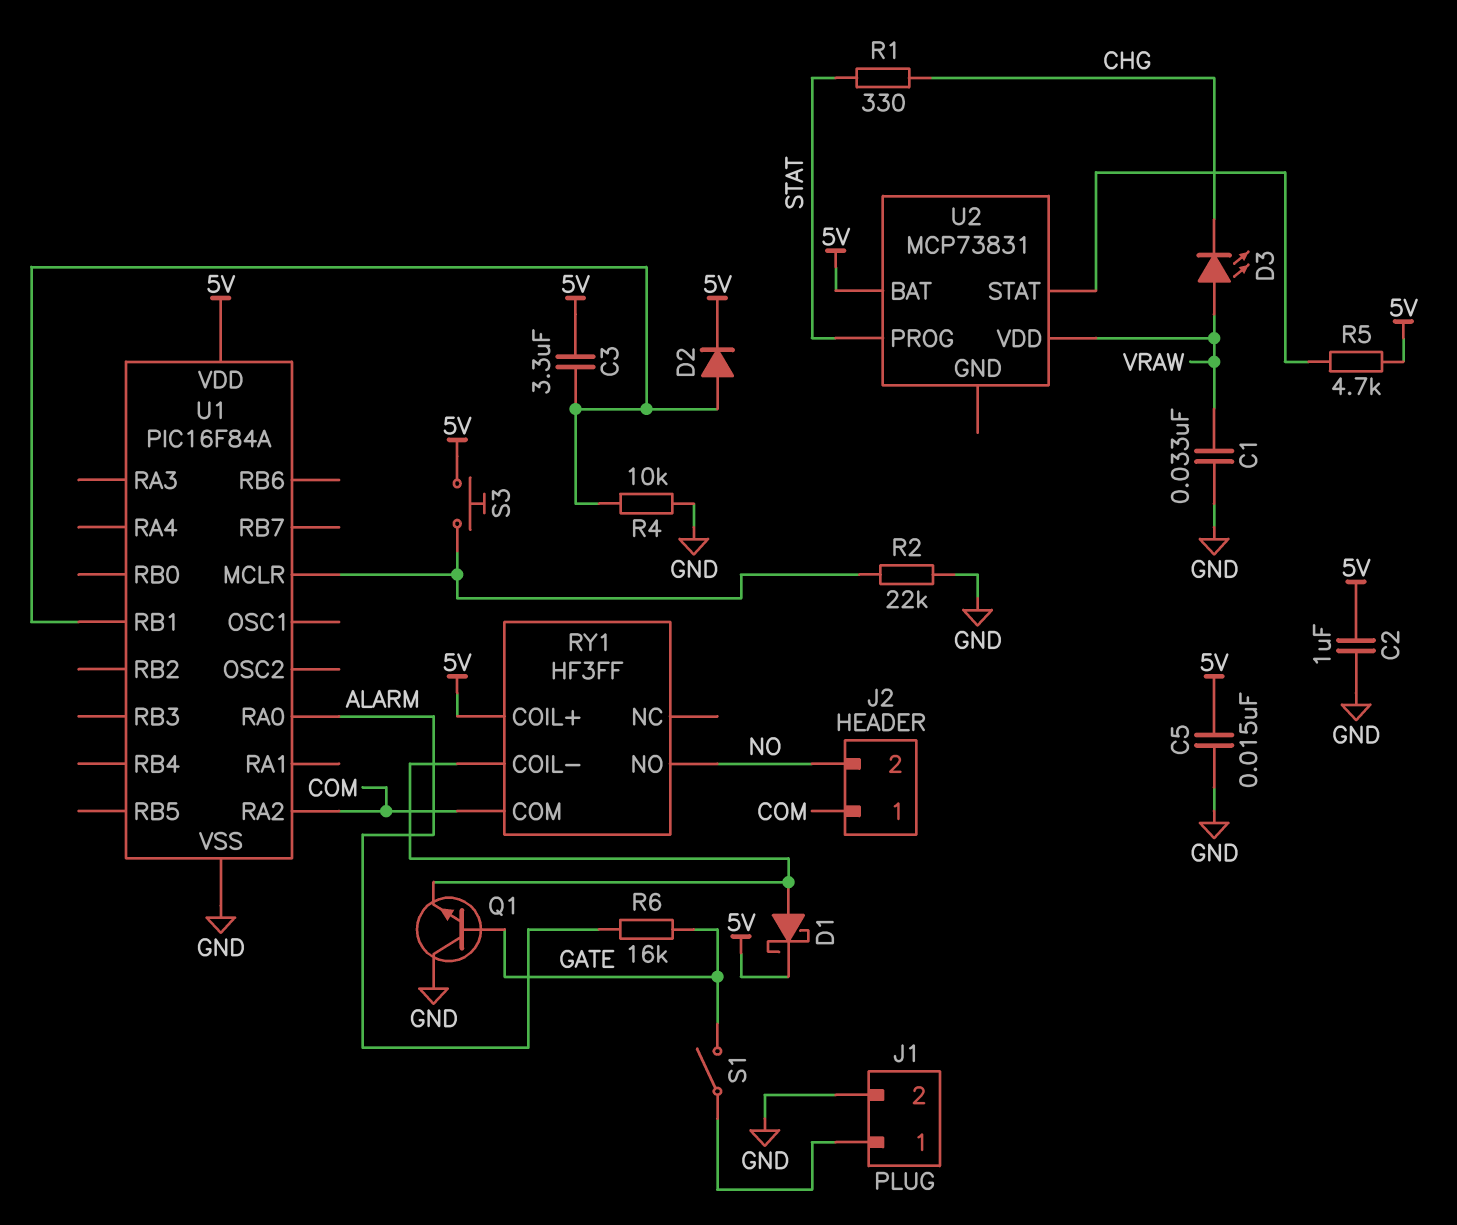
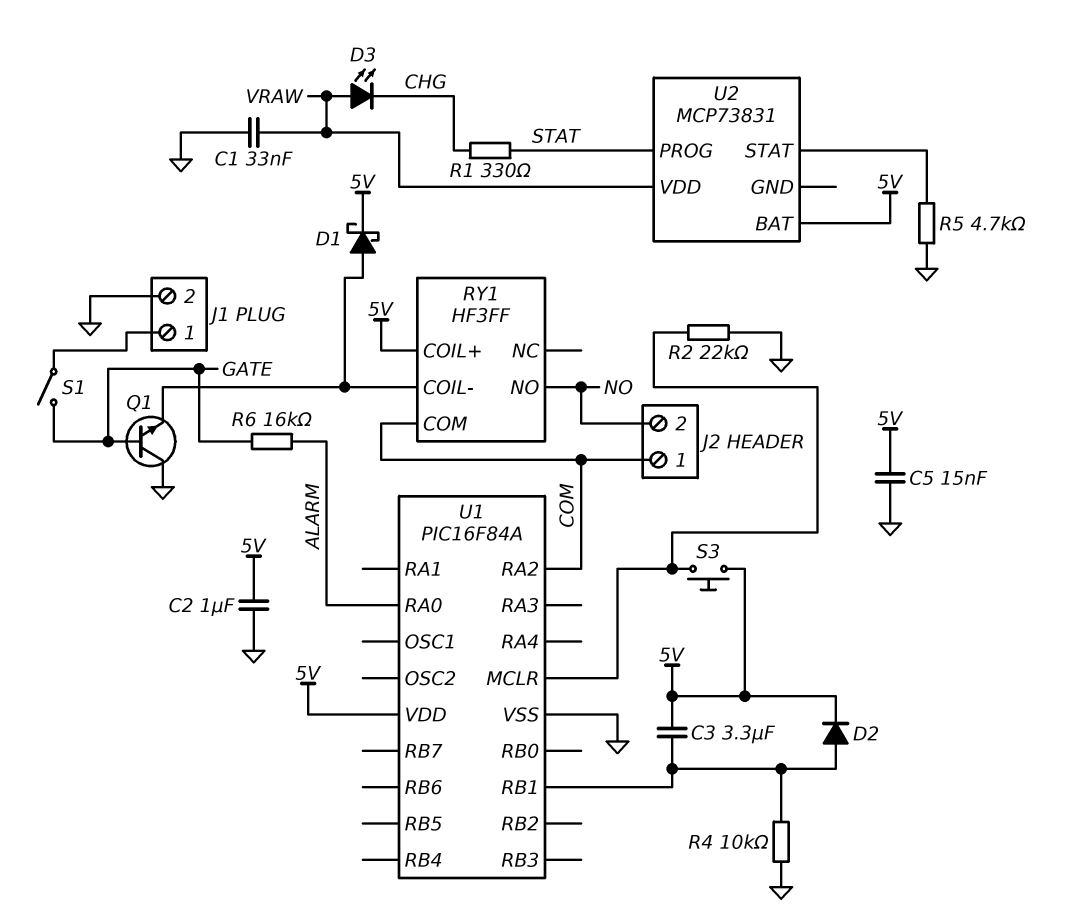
R5: 4.7k (5V, U2/STAT) -> 4.7k (GND, U2/STAT)

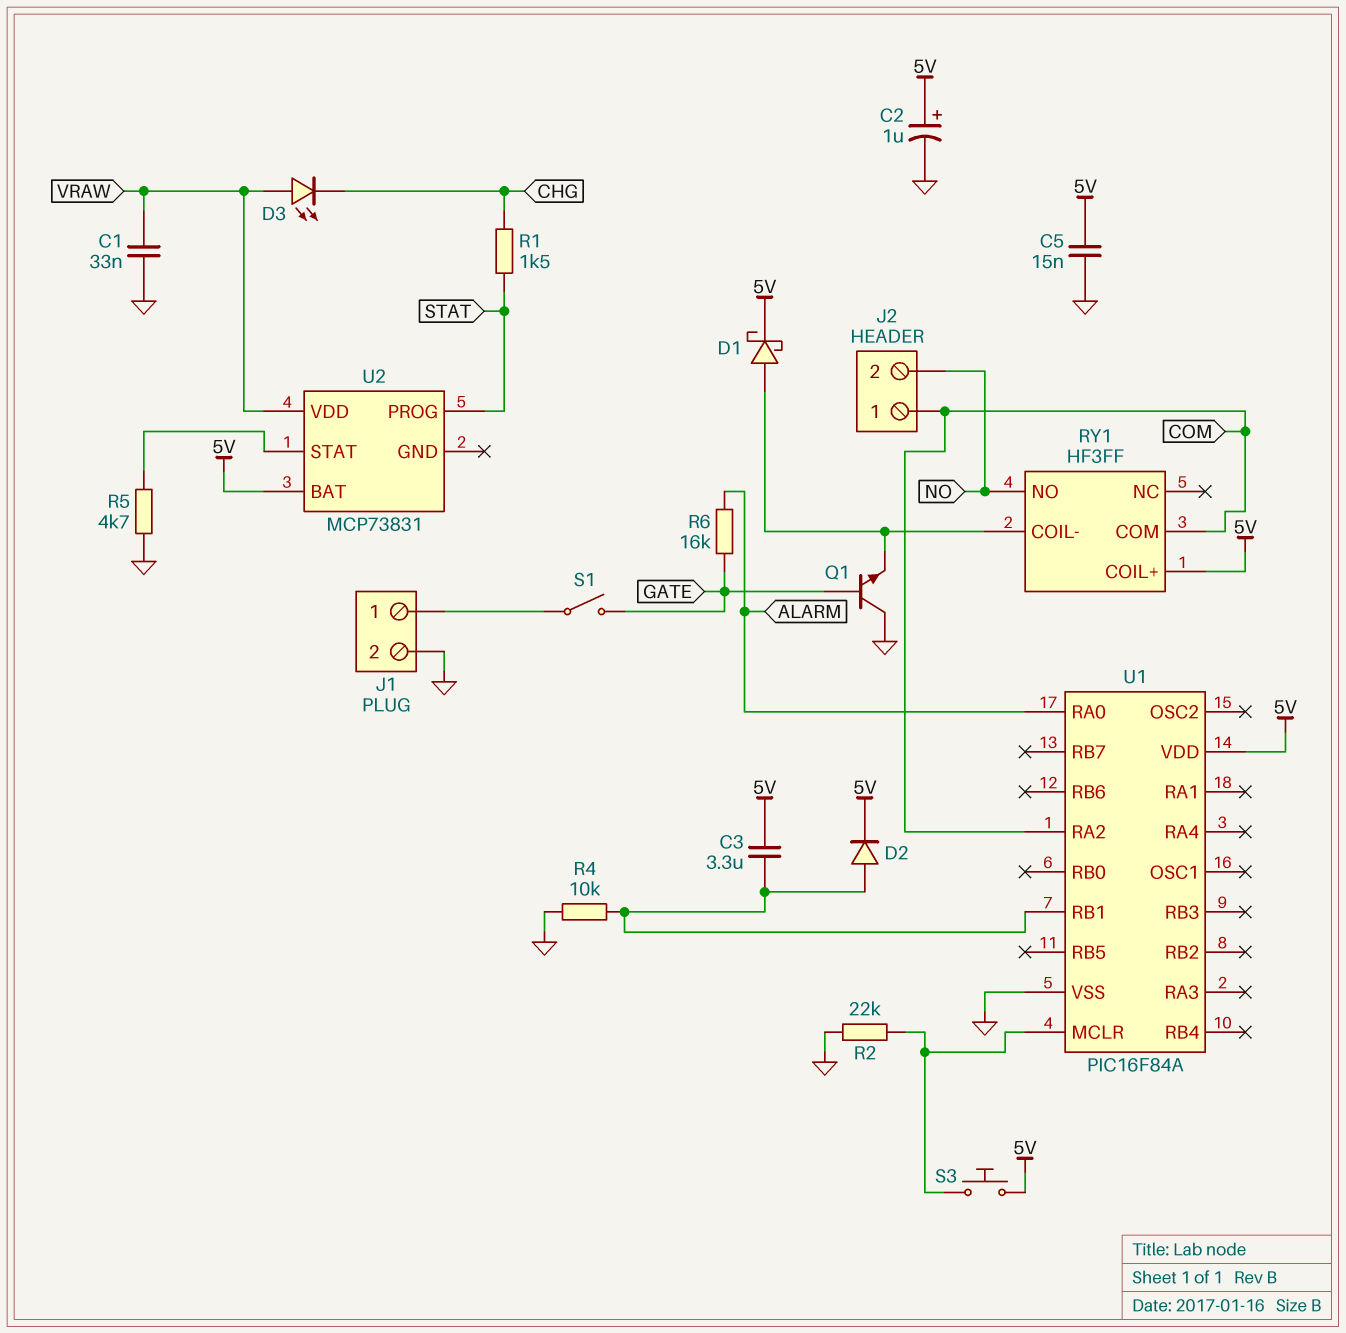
C2: 1uF (5V, GND) -> 1uF (plus 5V, minus GND)
R1: 330 (CHG, STAT) -> 1.5k (CHG, STAT)

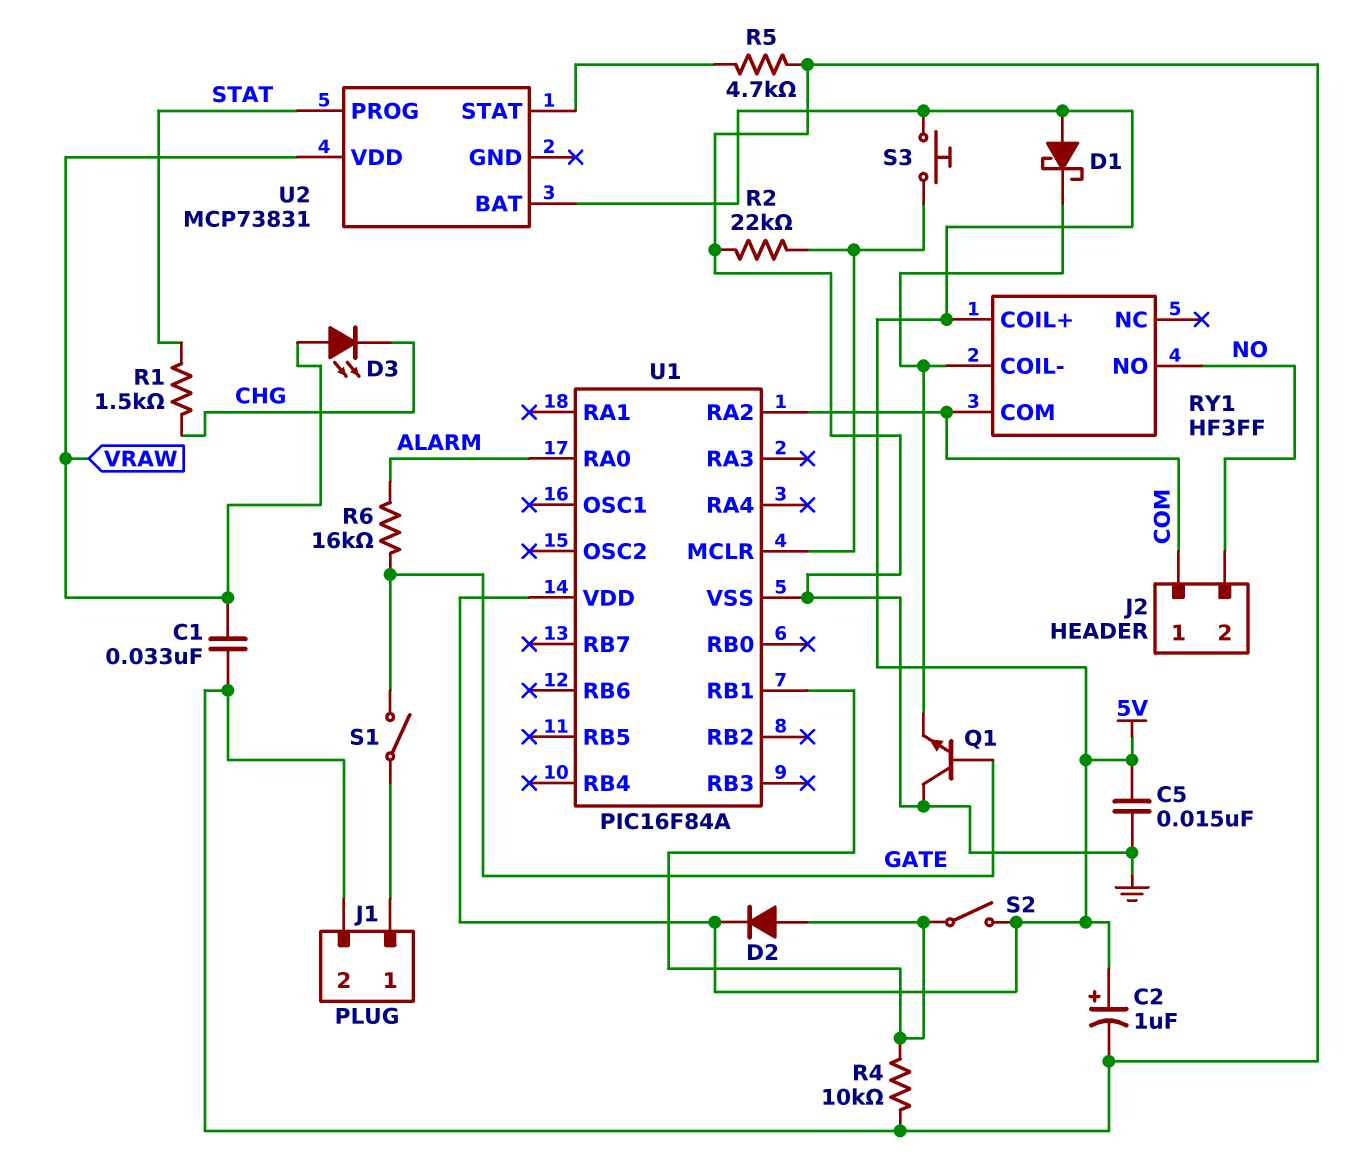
C3: 3.3uF (5V, U1/RB1) -> none
D1: schottky (A RY1/COIL-, K 5V) -> schottky (A 5V, K RY1/COIL-)
S2: none -> switch (5V, U1/RB1)

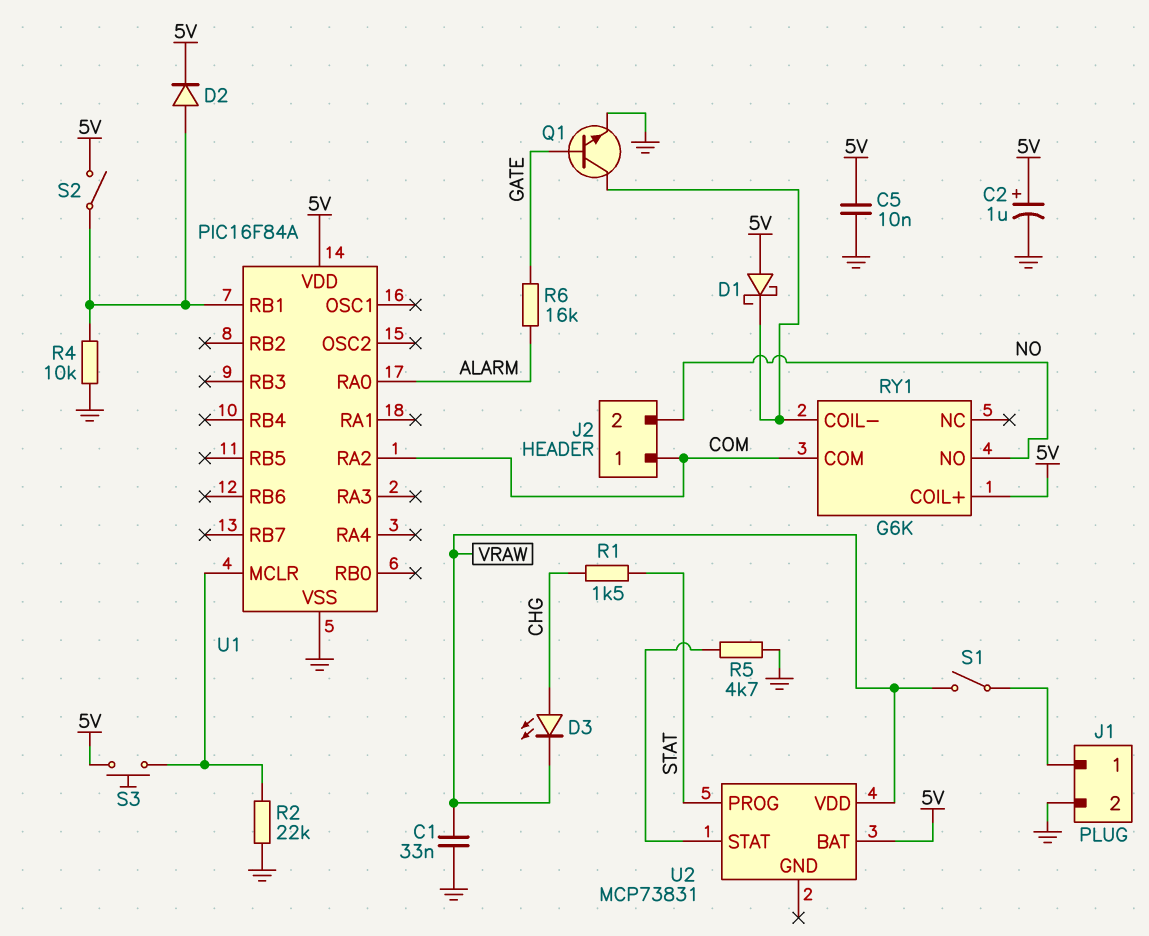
C5: 15nF (5V, GND) -> 10nF (5V, GND)
D3: LED (A VRAW, K CHG) -> LED (A CHG, K VRAW)
Q1: NPN (B GATE, C GND, E RY1/COIL-) -> NPN (B GATE, C RY1/COIL-, E GND)
RY1: HF3FF -> G6K
S1: switch (GATE, J1/1) -> switch (J1/1, VRAW)

